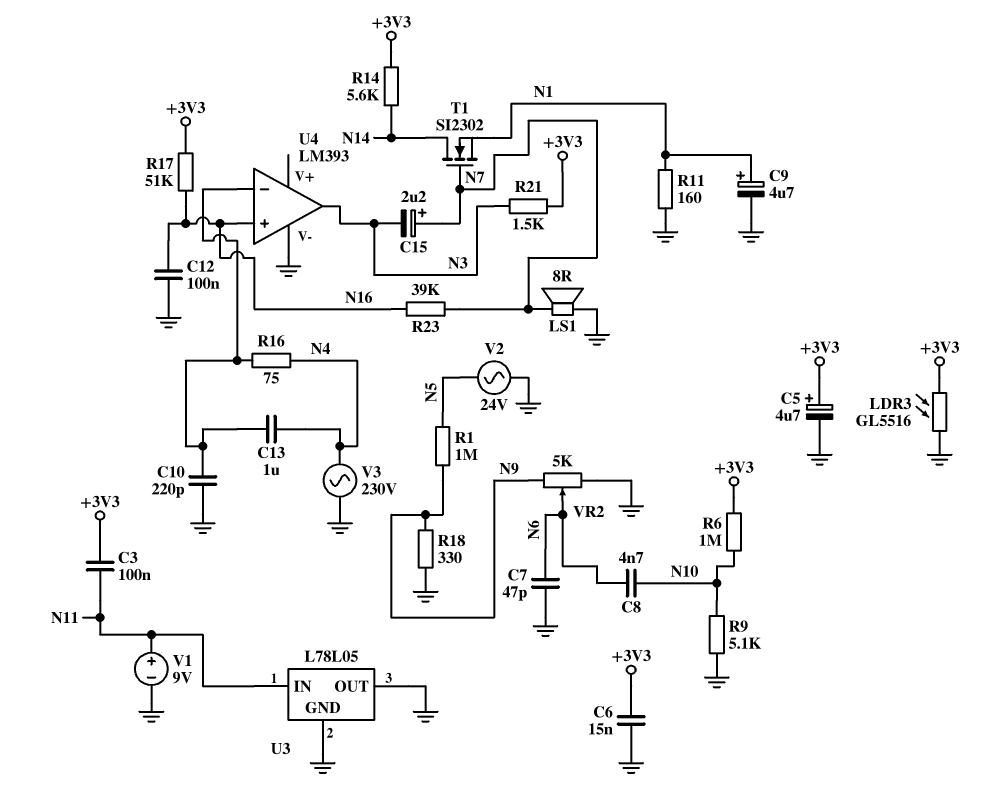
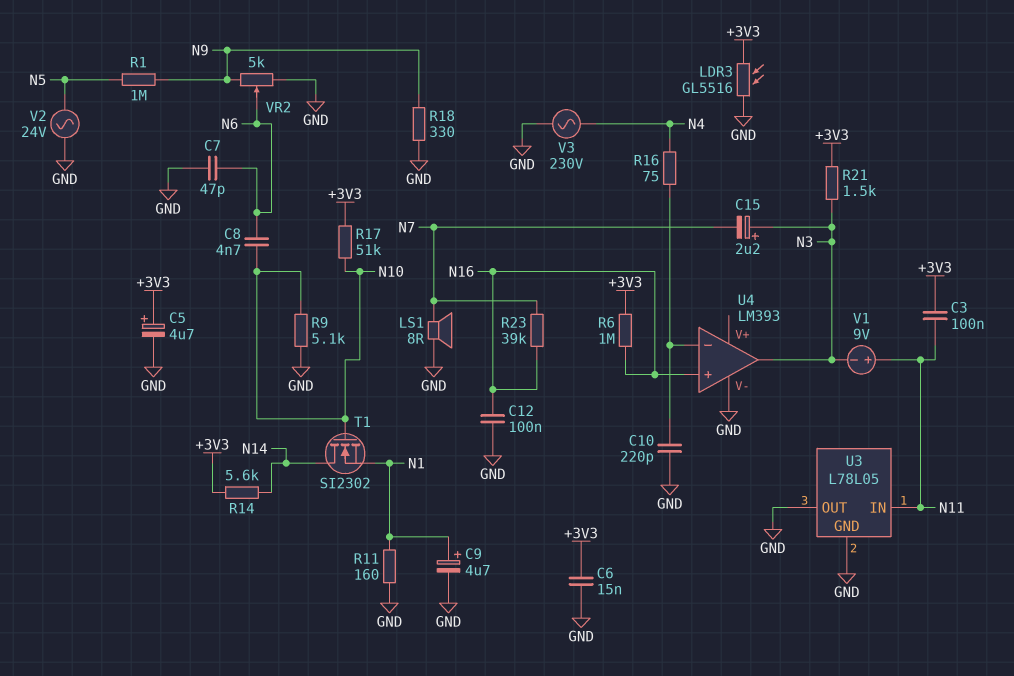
C13: 1uF (N4, U4/in-) -> none
C15: 2.2uF (plus N7, minus N3) -> 2.2uF (plus N3, minus N7)
R6: 1M (+3V3, N10) -> 1M (+3V3, N16)
R17: 51k (+3V3, N16) -> 51k (+3V3, N10)
T1: NMOS SI2302 (G N7, D N14, S N1) -> NMOS SI2302 (G N10, D N14, S N1)
V1: 9V (plus N11, minus GND) -> 9V (plus N11, minus N3)

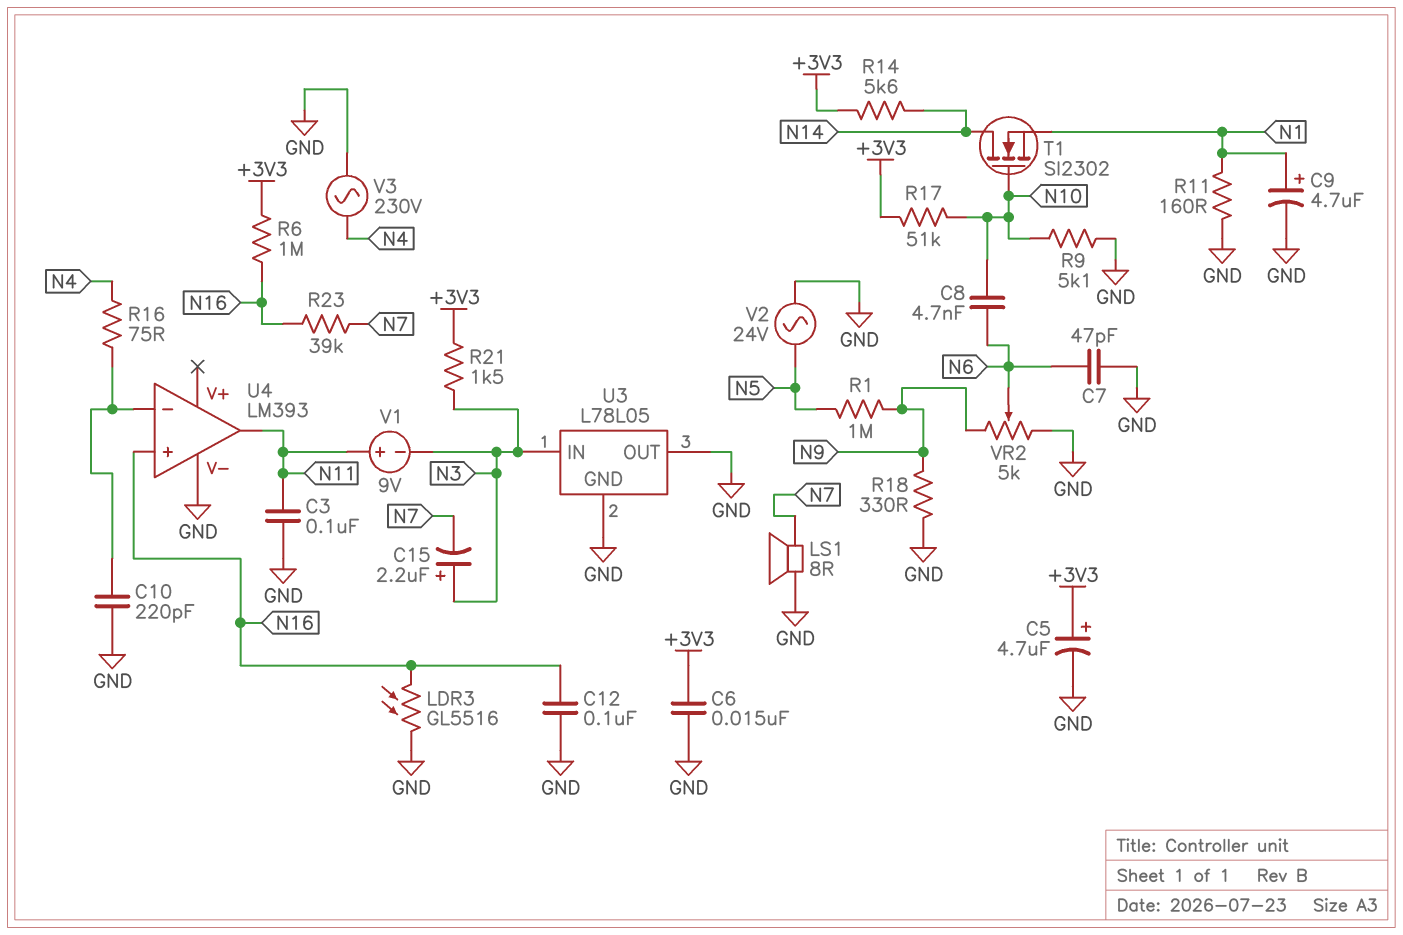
C3: 100nF (+3V3, N11) -> 100nF (GND, N11)
LDR3: GL5516 (+3V3, GND) -> GL5516 (GND, N16)
U3 pin IN: N11 -> N3
U4 pin out: N3 -> N11

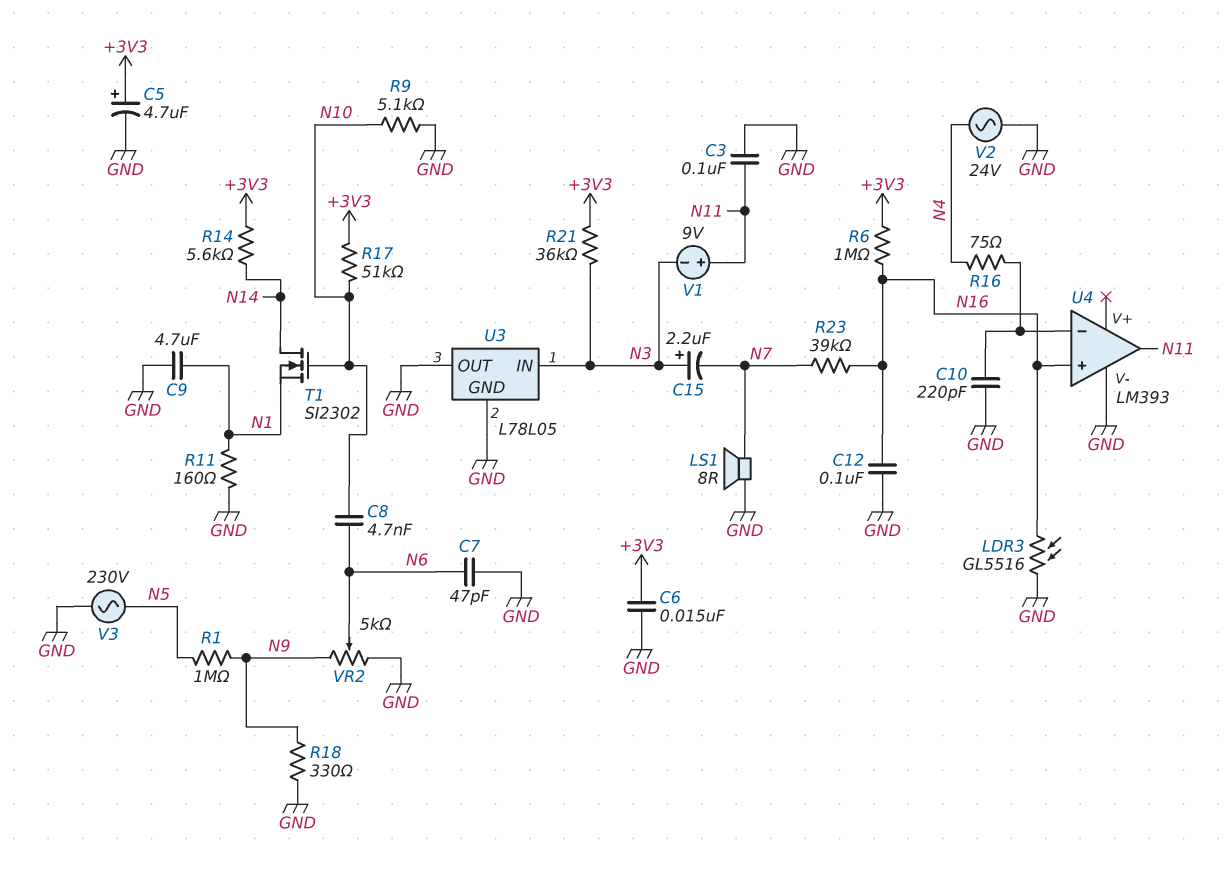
C9: 4.7uF (plus N1, minus GND) -> 4.7uF (GND, N1)
R21: 1.5k (+3V3, N3) -> 36k (+3V3, N3)
V2: AC 24V (GND, N5) -> AC 24V (GND, N4)
V3: AC 230V (GND, N4) -> AC 230V (GND, N5)

